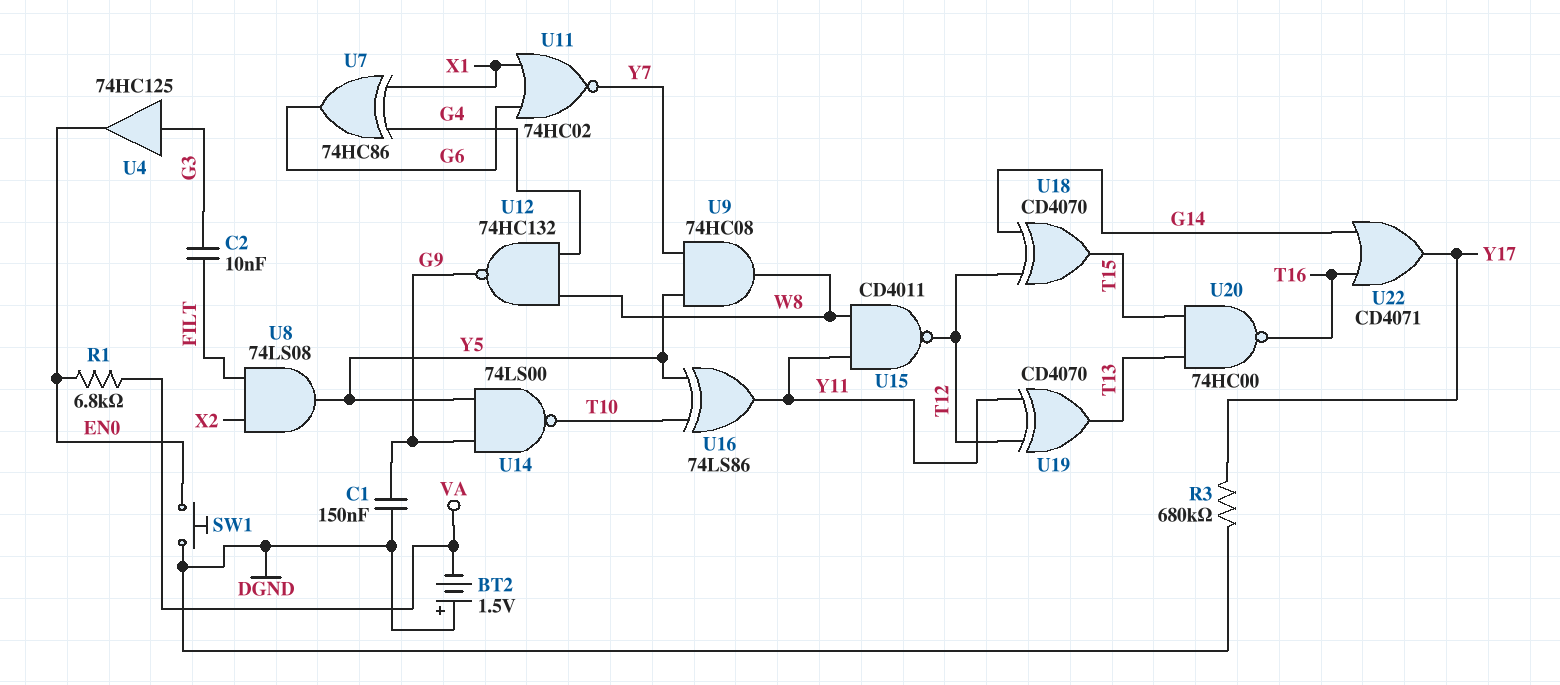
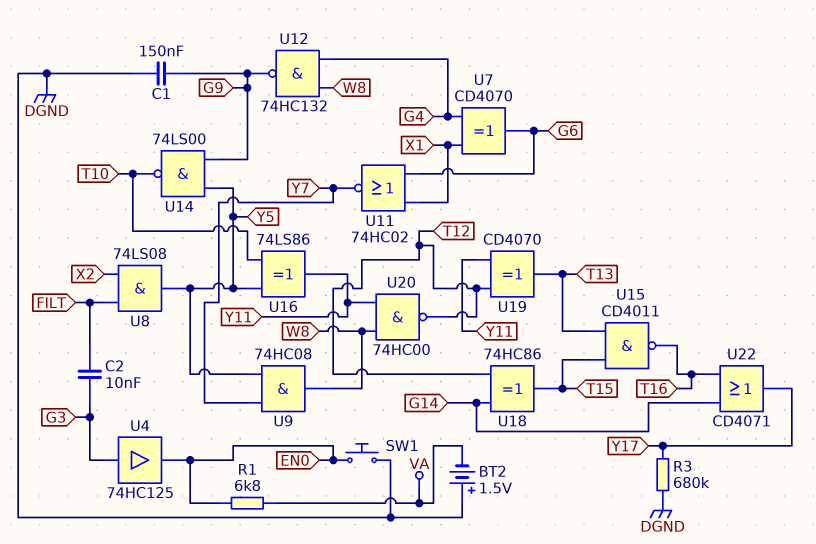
U7: XOR 74HC86 (in G4, in X1, out G6) -> XOR CD4070 (in G4, in X1, out G6)
U15: NAND CD4011 (in W8, in Y11, out T12) -> NAND CD4011 (in T13, in T15, out T16)
U18: XOR CD4070 (in G14, in T12, out T15) -> XOR 74HC86 (in G14, in T12, out T15)
U20: NAND 74HC00 (in T13, in T15, out T16) -> NAND 74HC00 (in W8, in Y11, out T12)

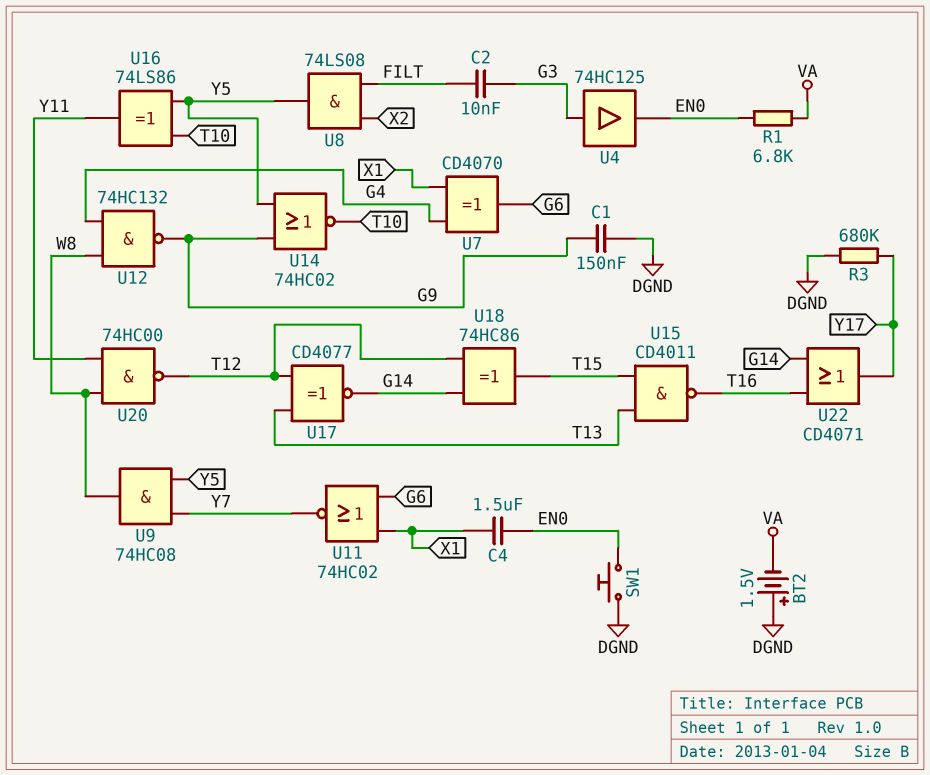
C4: none -> 1.5uF (EN0, X1)
U14: NAND 74LS00 (in G9, in Y5, out T10) -> NOR 74HC02 (in G9, in Y5, out T10)
U17: none -> XNOR CD4077 (in T12, in T13, out G14)
U19: XOR CD4070 (in T12, in Y11, out T13) -> none

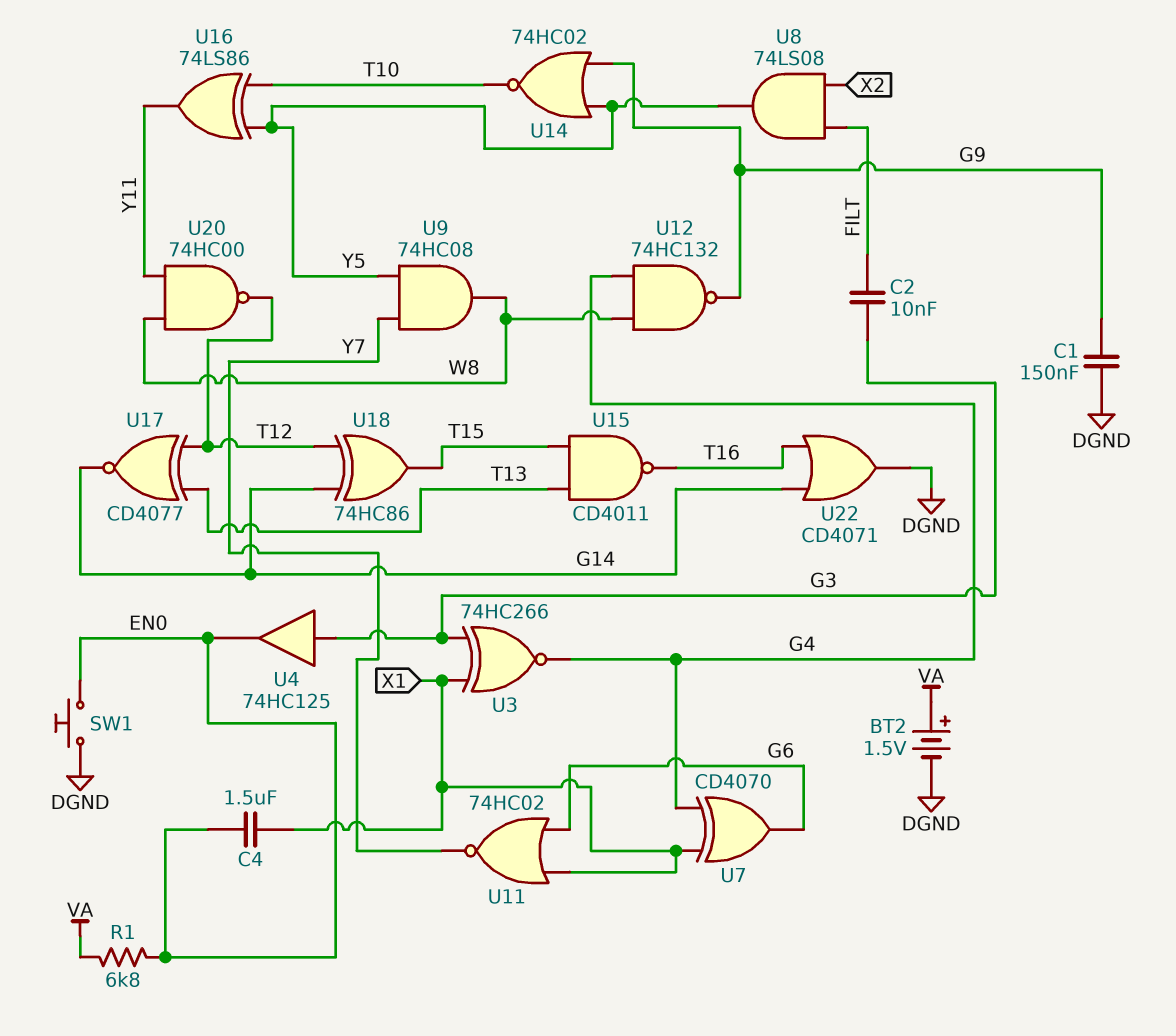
BT2: 1.5V (plus DGND, minus VA) -> 1.5V (plus VA, minus DGND)
R3: 680k (DGND, Y17) -> none
U3: none -> XNOR 74HC266 (in G3, in X1, out G4)
U22: OR CD4071 (in G14, in T16, out Y17) -> OR CD4071 (in G14, in T16, out DGND)

